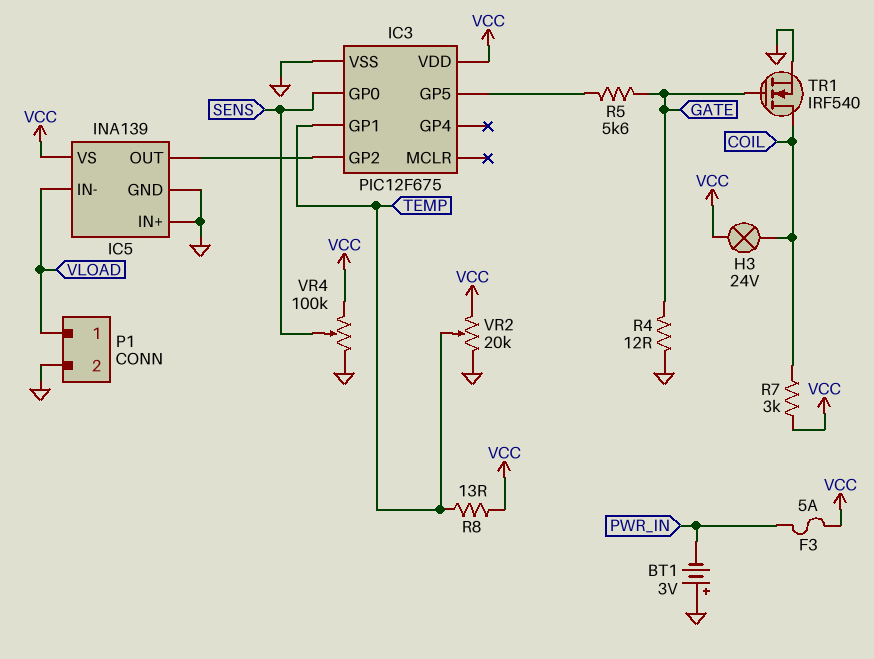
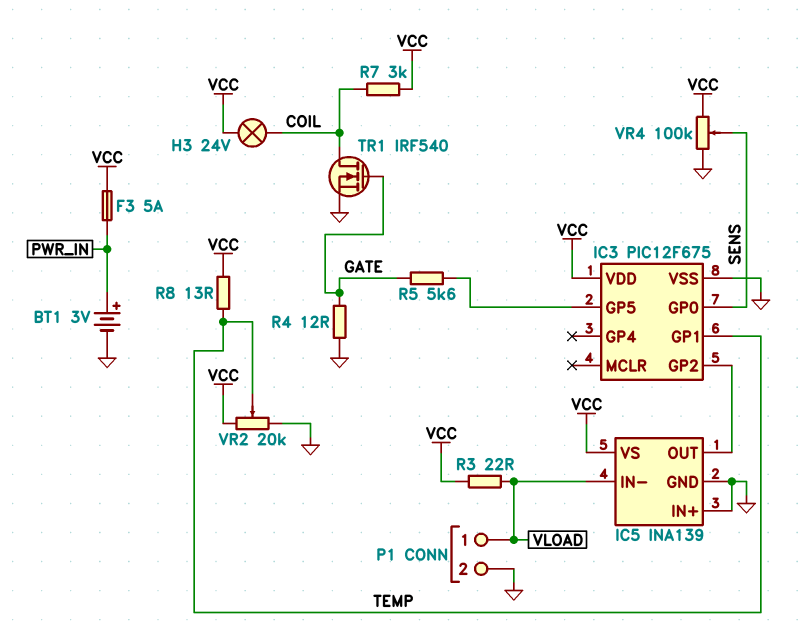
BT1: 3V (plus GND, minus PWR_IN) -> 3V (plus PWR_IN, minus GND)
R3: none -> 22 (VCC, VLOAD)

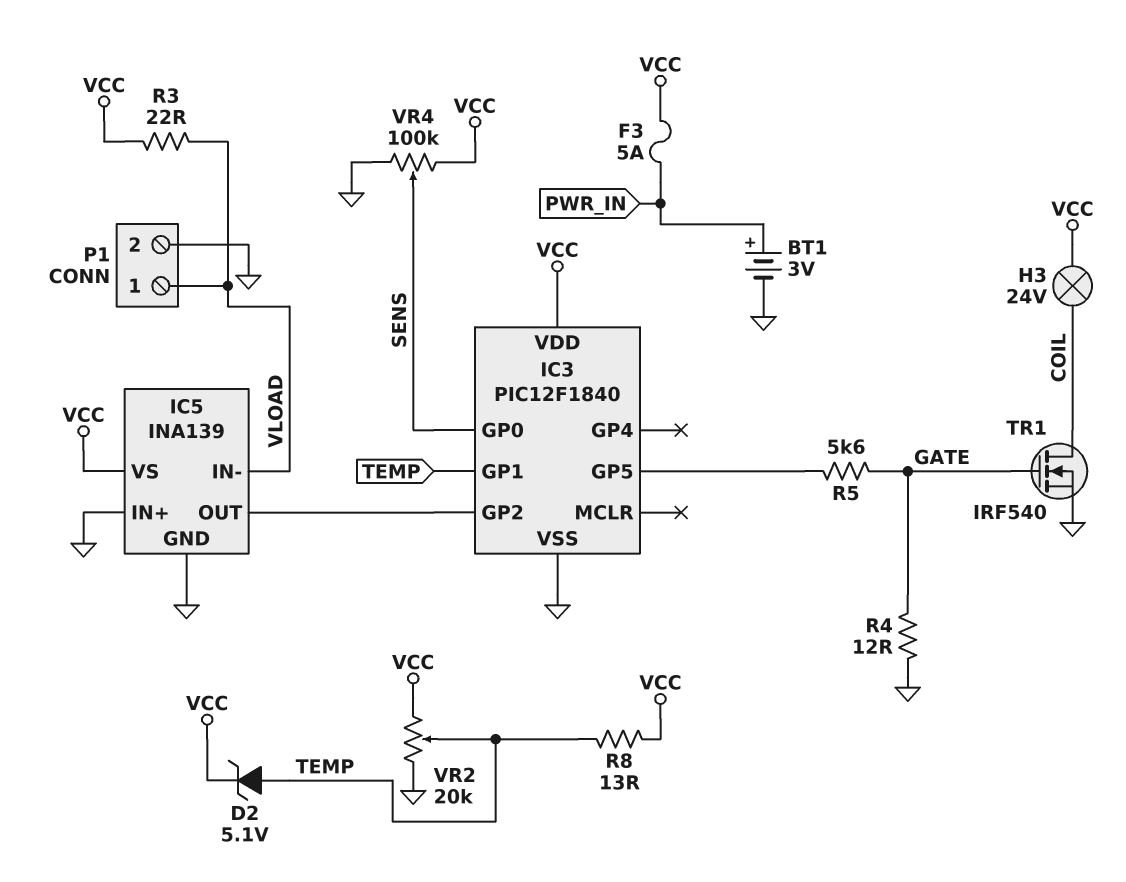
D2: none -> zener 5.1V (A TEMP, K VCC)
IC3: PIC12F675 -> PIC12F1840
R7: 3k (COIL, VCC) -> none

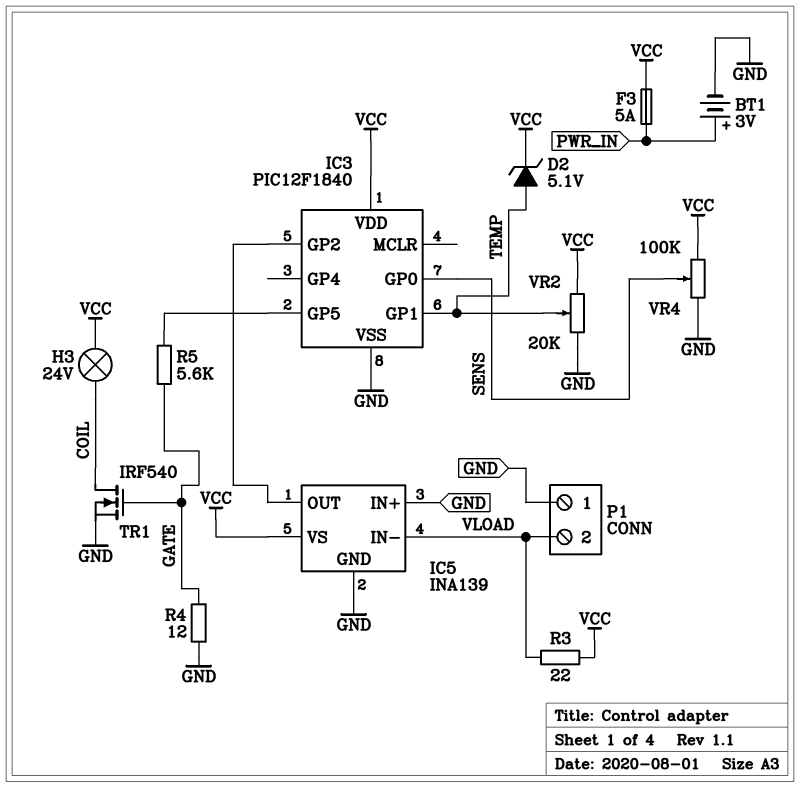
P1 pin 1: VLOAD -> GND
P1 pin 2: GND -> VLOAD
R8: 13 (TEMP, VCC) -> none

